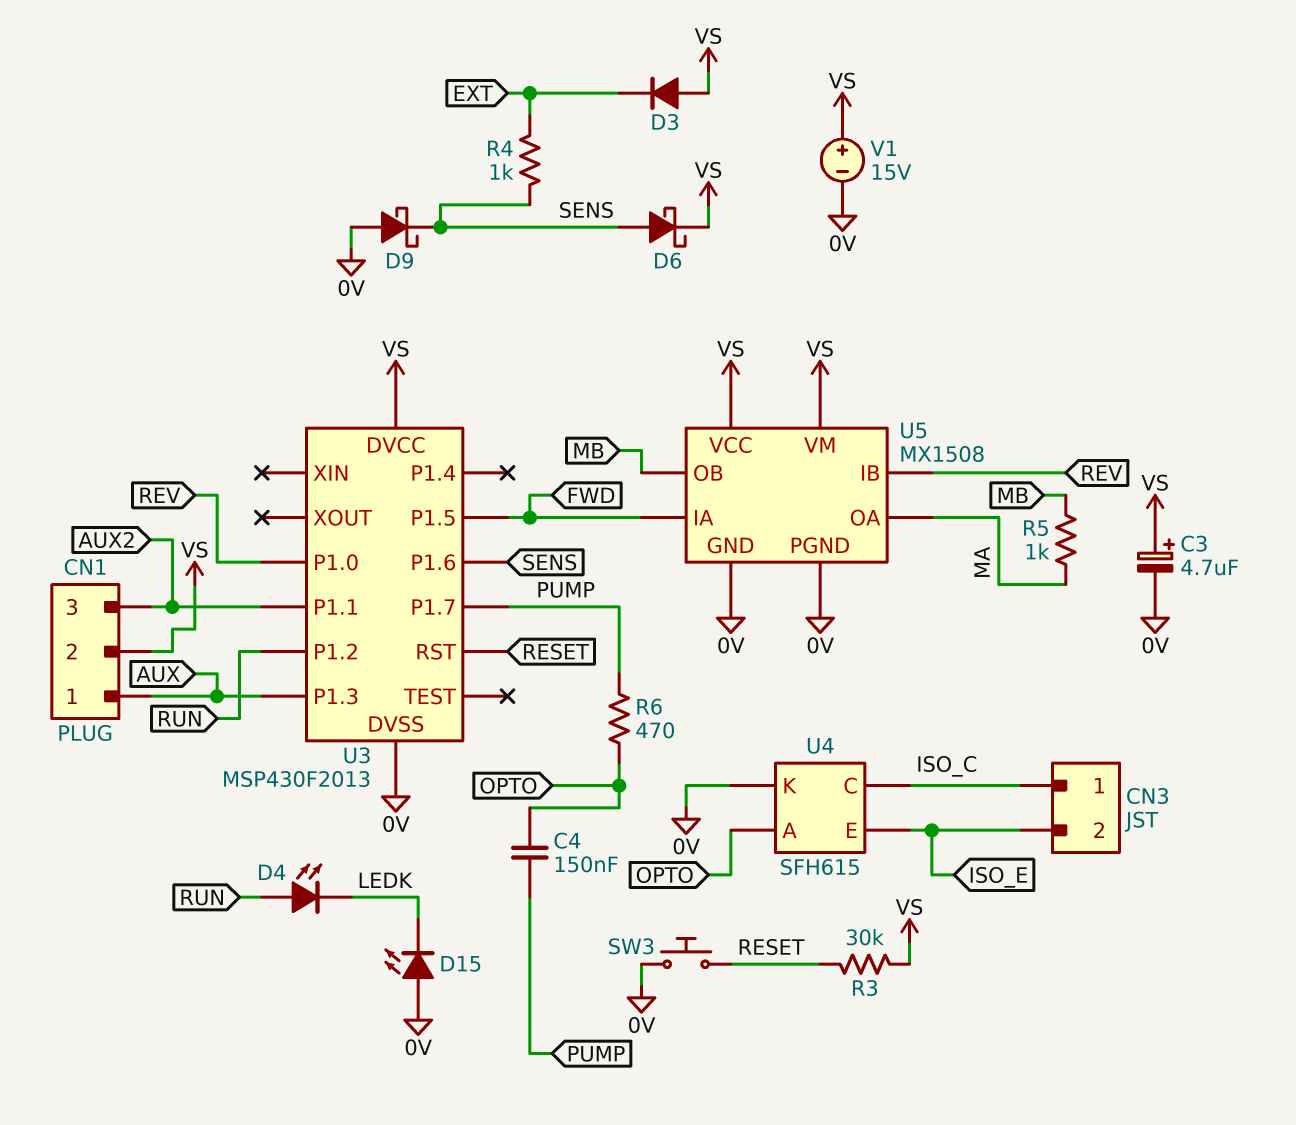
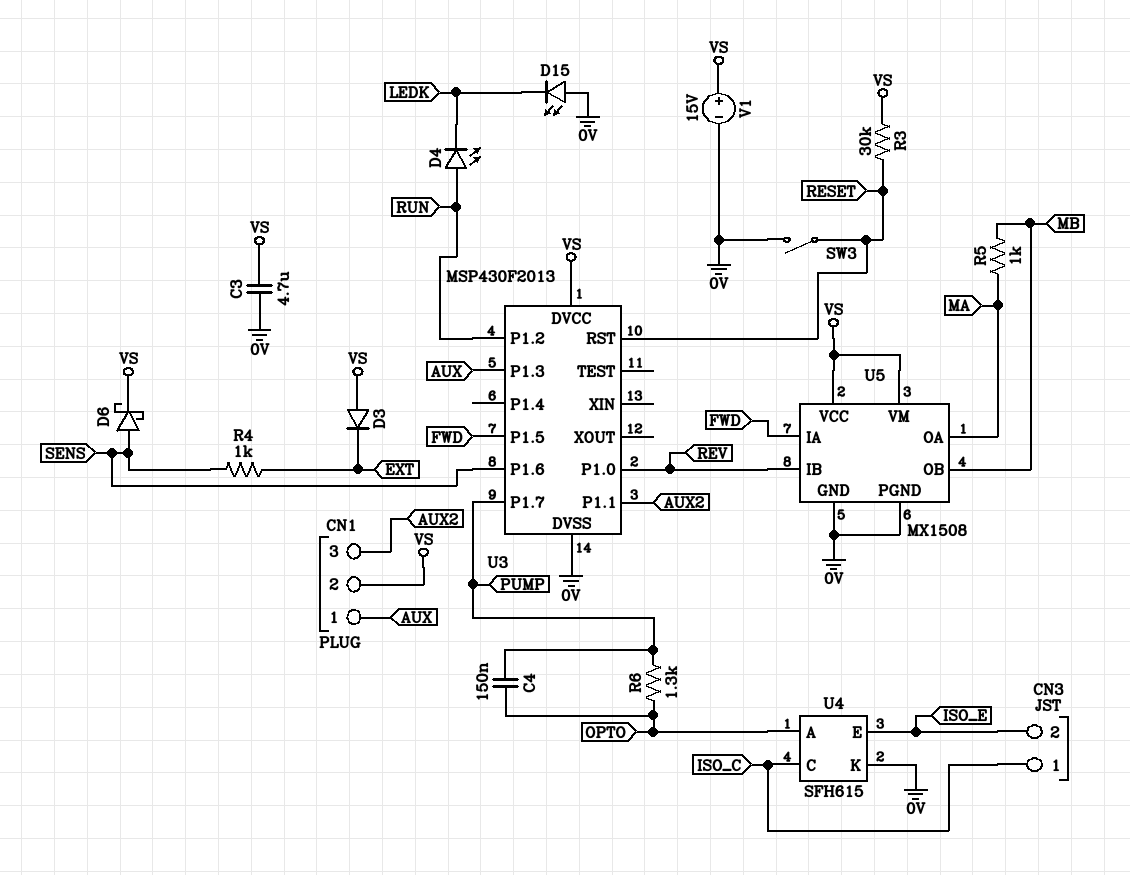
C3: 4.7uF (plus VS, minus 0V) -> 4.7uF (0V, VS)
D9: schottky (A 0V, K SENS) -> none
R6: 470 (OPTO, PUMP) -> 1.3k (OPTO, PUMP)
SW3: button (0V, RESET) -> switch (0V, RESET)

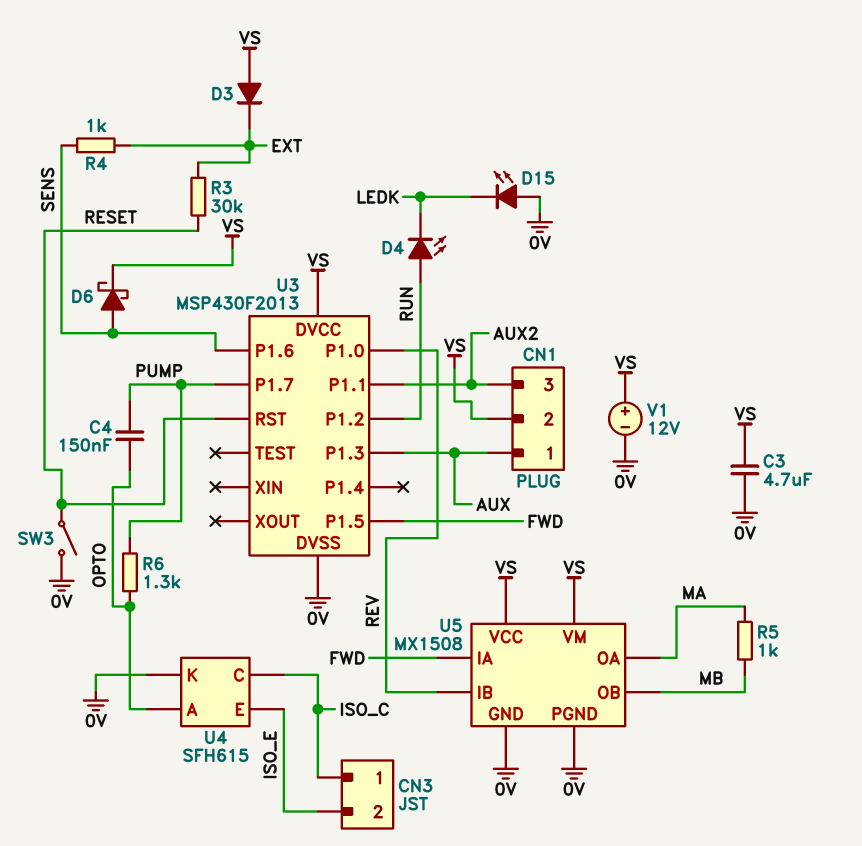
R3: 30k (RESET, VS) -> 30k (EXT, RESET)
V1: 15V (plus VS, minus 0V) -> 12V (plus VS, minus 0V)

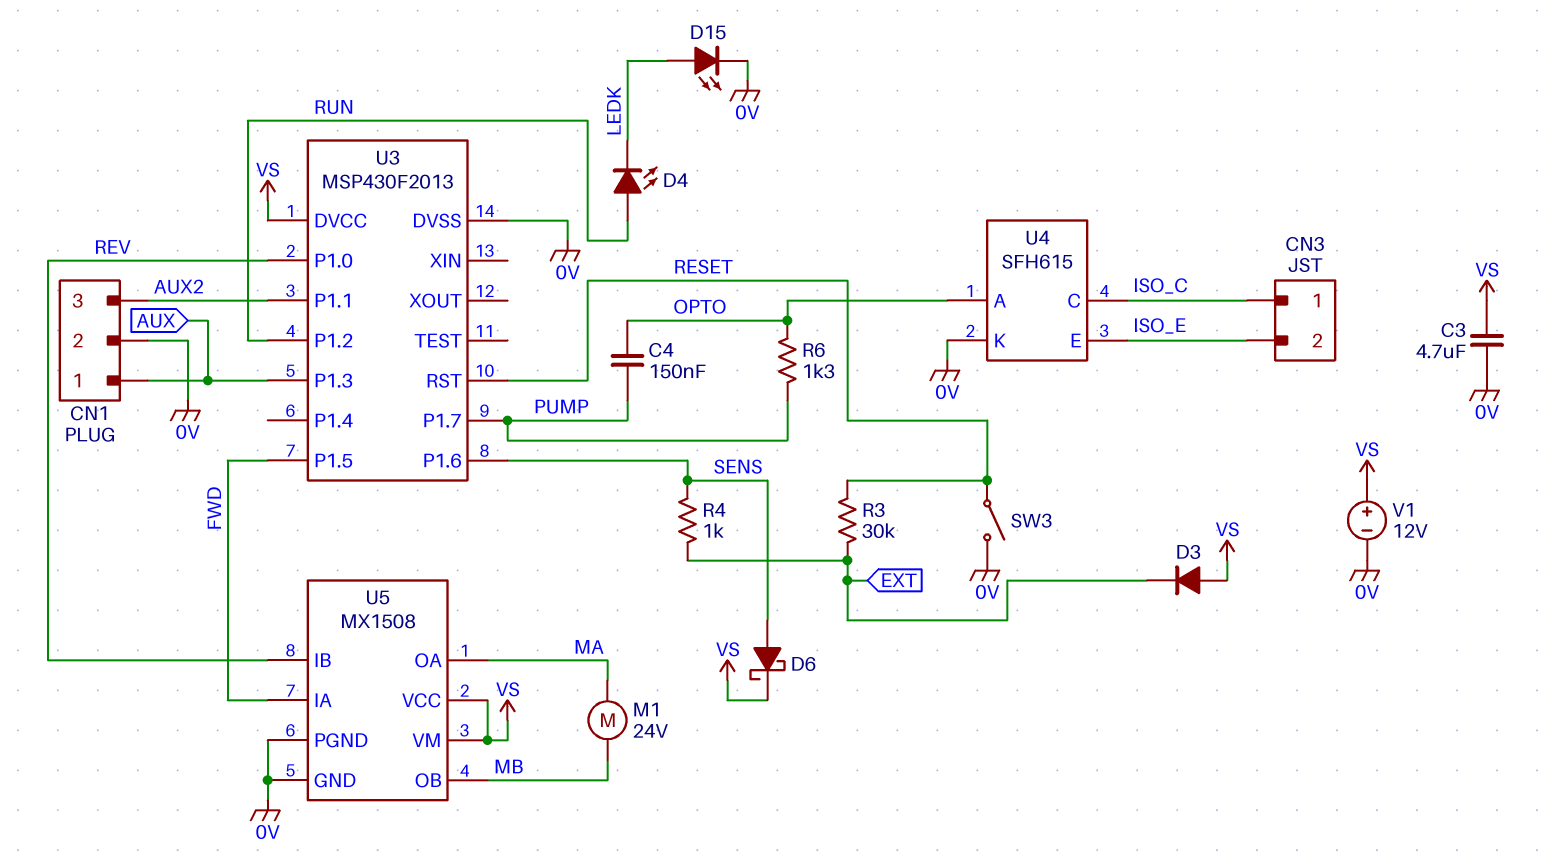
CN1 pin 2: VS -> 0V
D15: LED (A 0V, K LEDK) -> LED (A LEDK, K 0V)
M1: none -> motor 24V (MA, MB)
R5: 1k (MA, MB) -> none

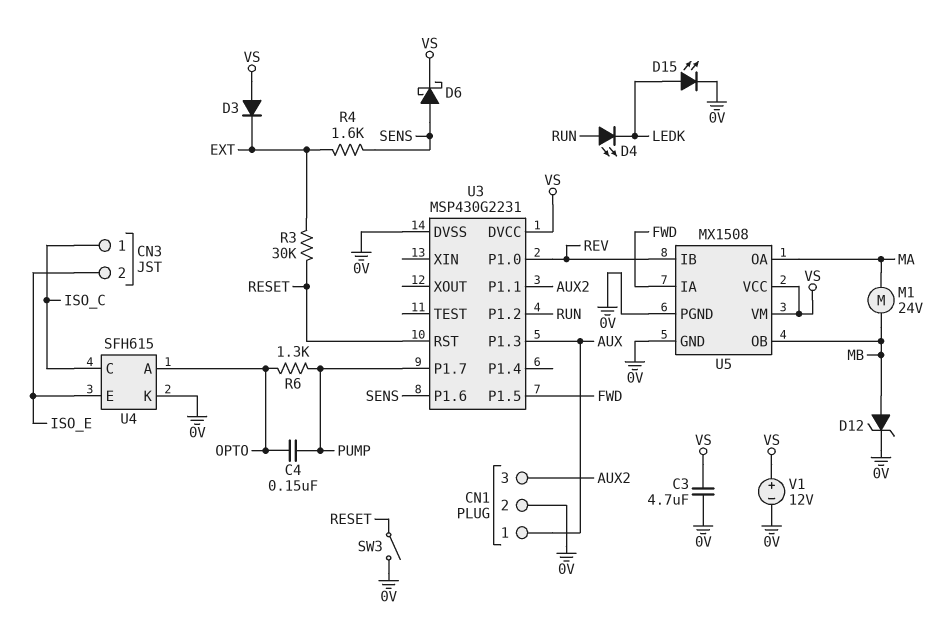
D12: none -> zener (A MB, K 0V)
R4: 1k (EXT, SENS) -> 1.6k (EXT, SENS)
U3: MSP430F2013 -> MSP430G2231

